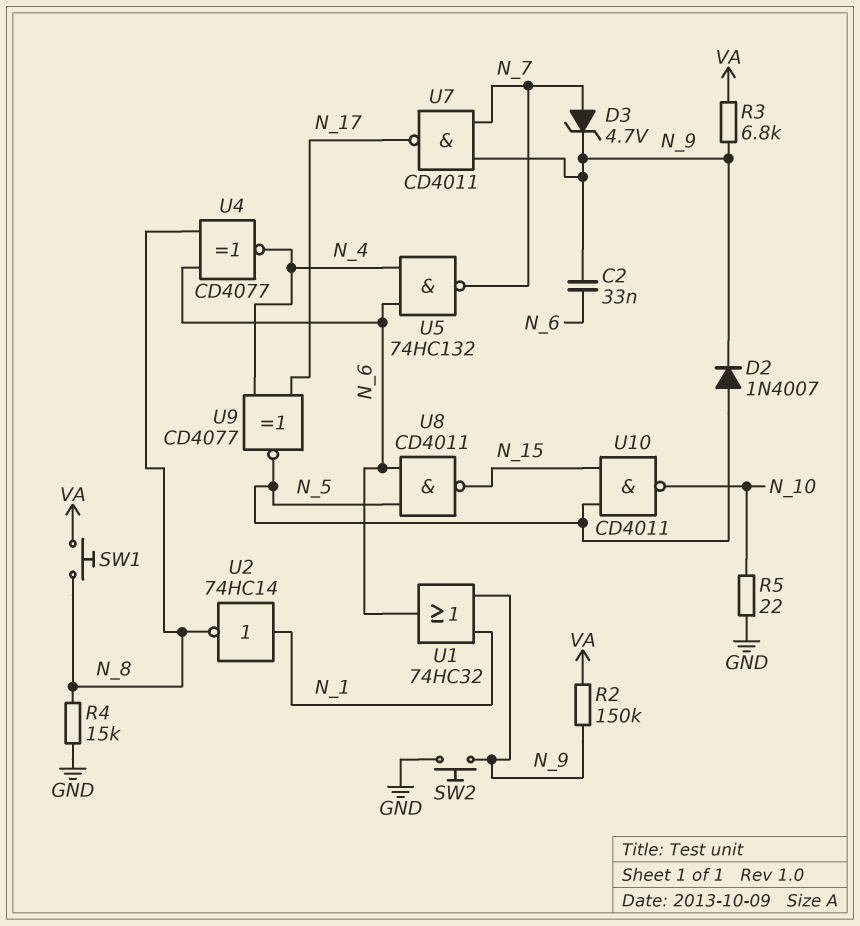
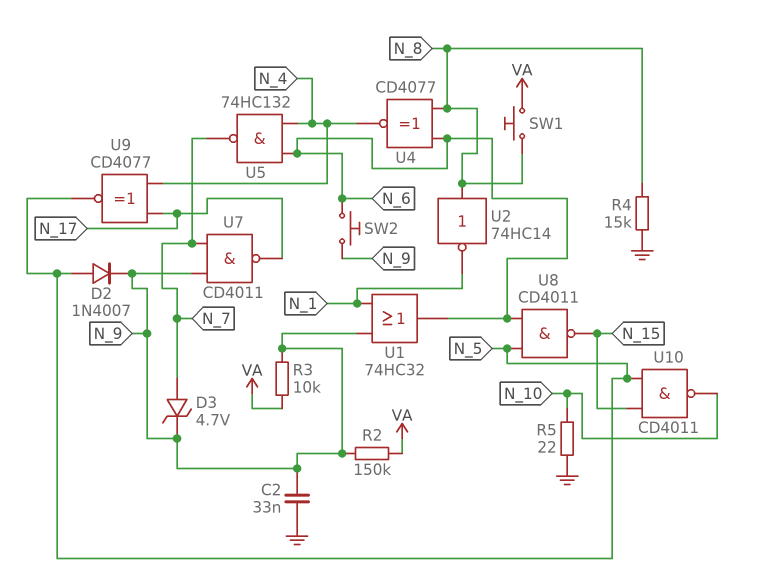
C2: 33nF (N_6, N_9) -> 33nF (GND, N_9)
R3: 6.8k (N_9, VA) -> 10k (N_9, VA)
SW2: button (GND, N_9) -> button (N_6, N_9)
U2: NOT 74HC14 (in N_1, out N_8) -> NOT 74HC14 (in N_8, out N_1)

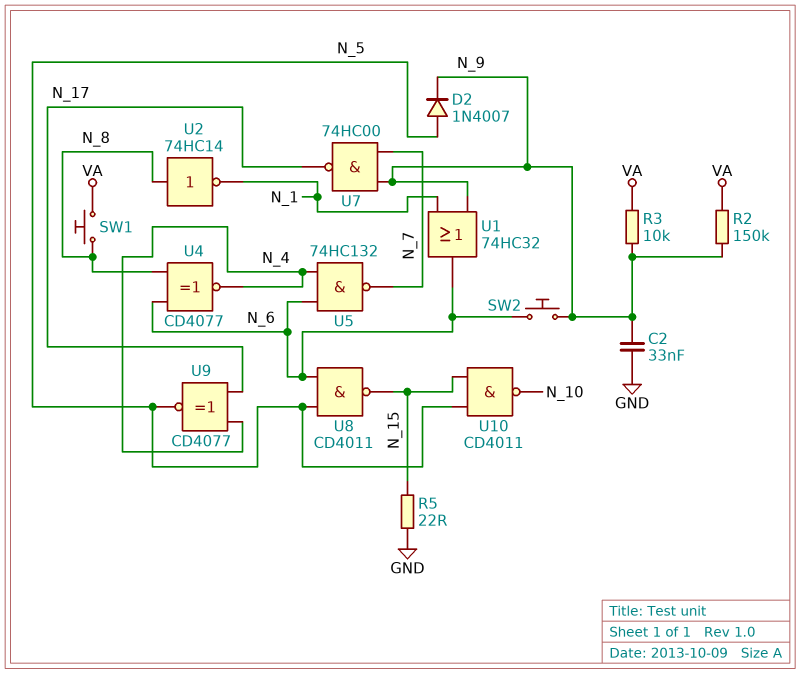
D3: zener 4.7V (A N_7, K N_9) -> none
R4: 15k (GND, N_8) -> none
R5: 22 (GND, N_10) -> 22 (GND, N_15)
U7: NAND CD4011 (in N_7, in N_9, out N_17) -> NAND 74HC00 (in N_7, in N_9, out N_17)

